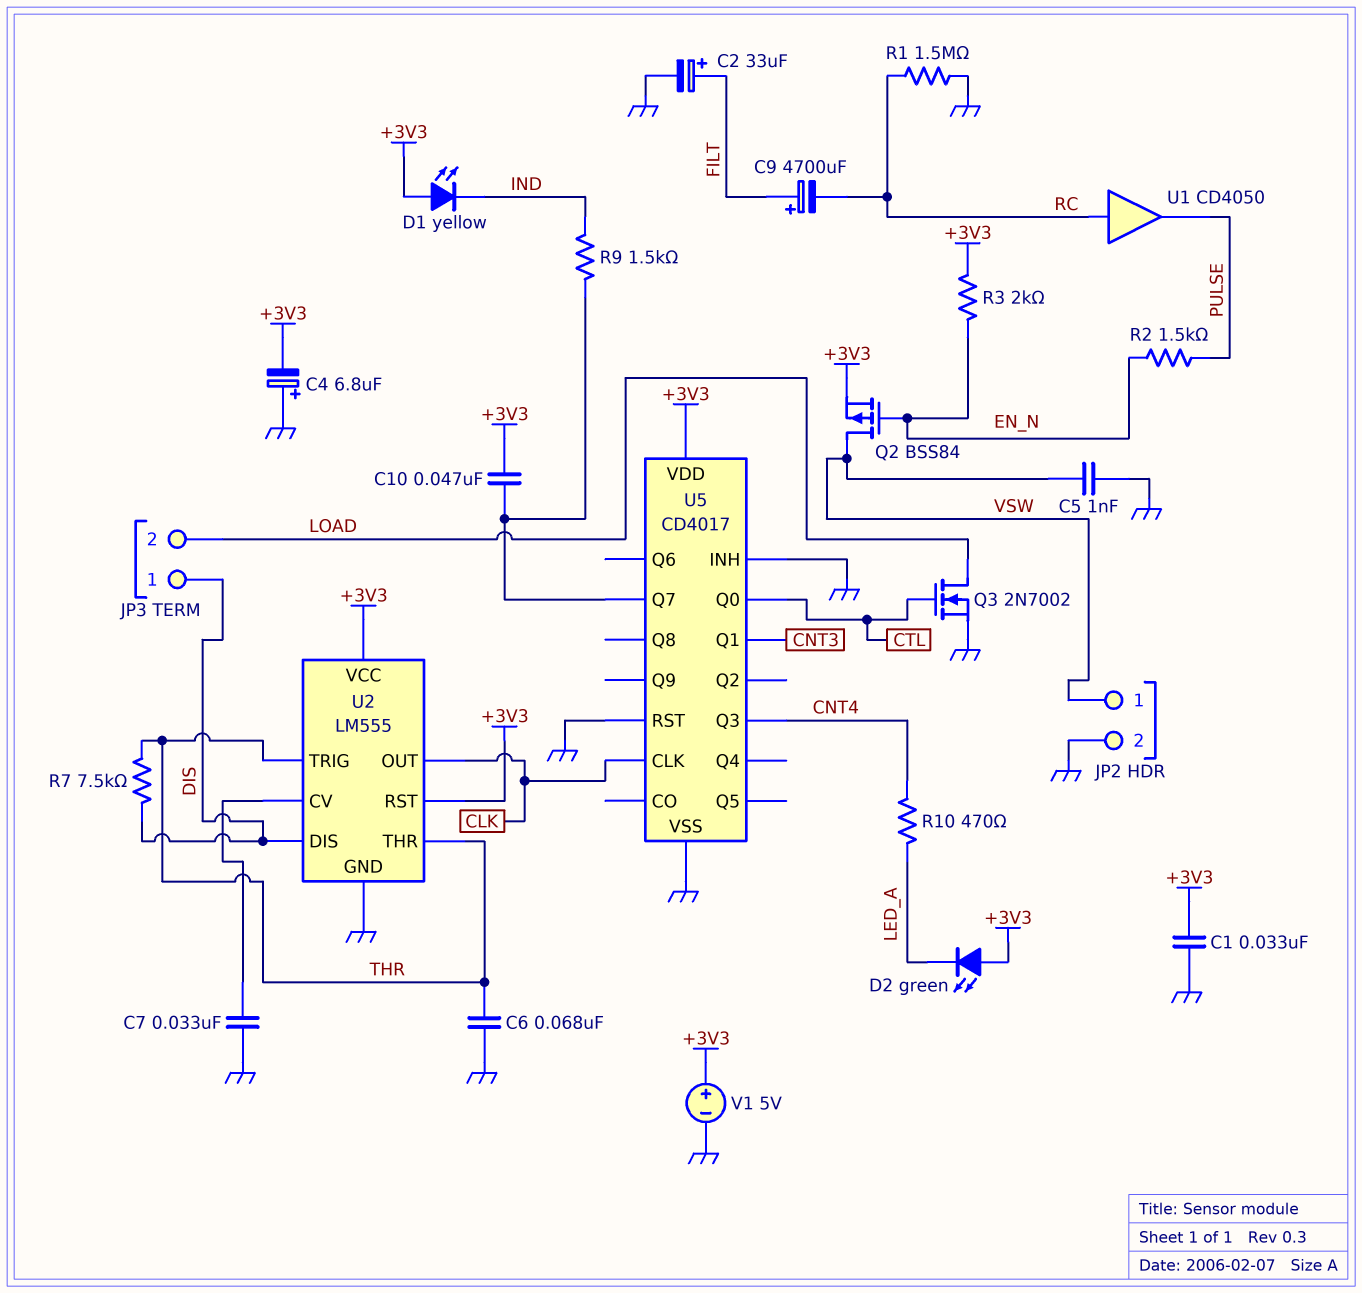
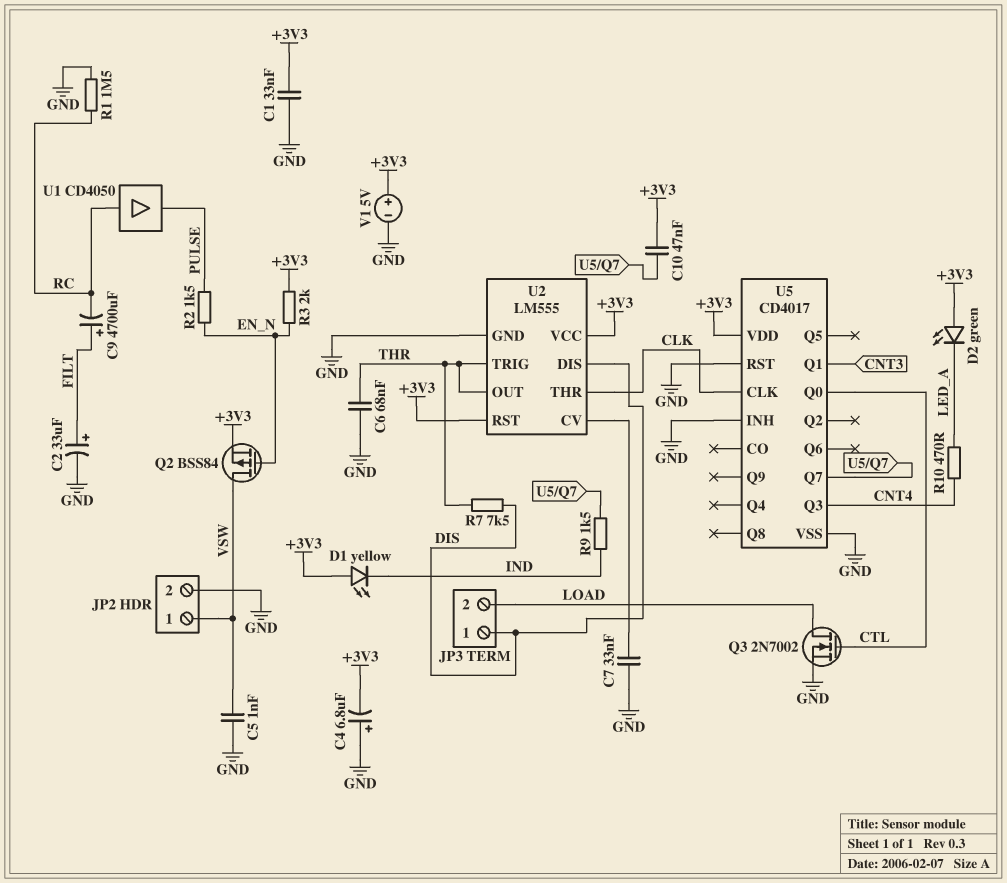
U2 pin OUT: CLK -> THR
U2 pin THR: THR -> CLK

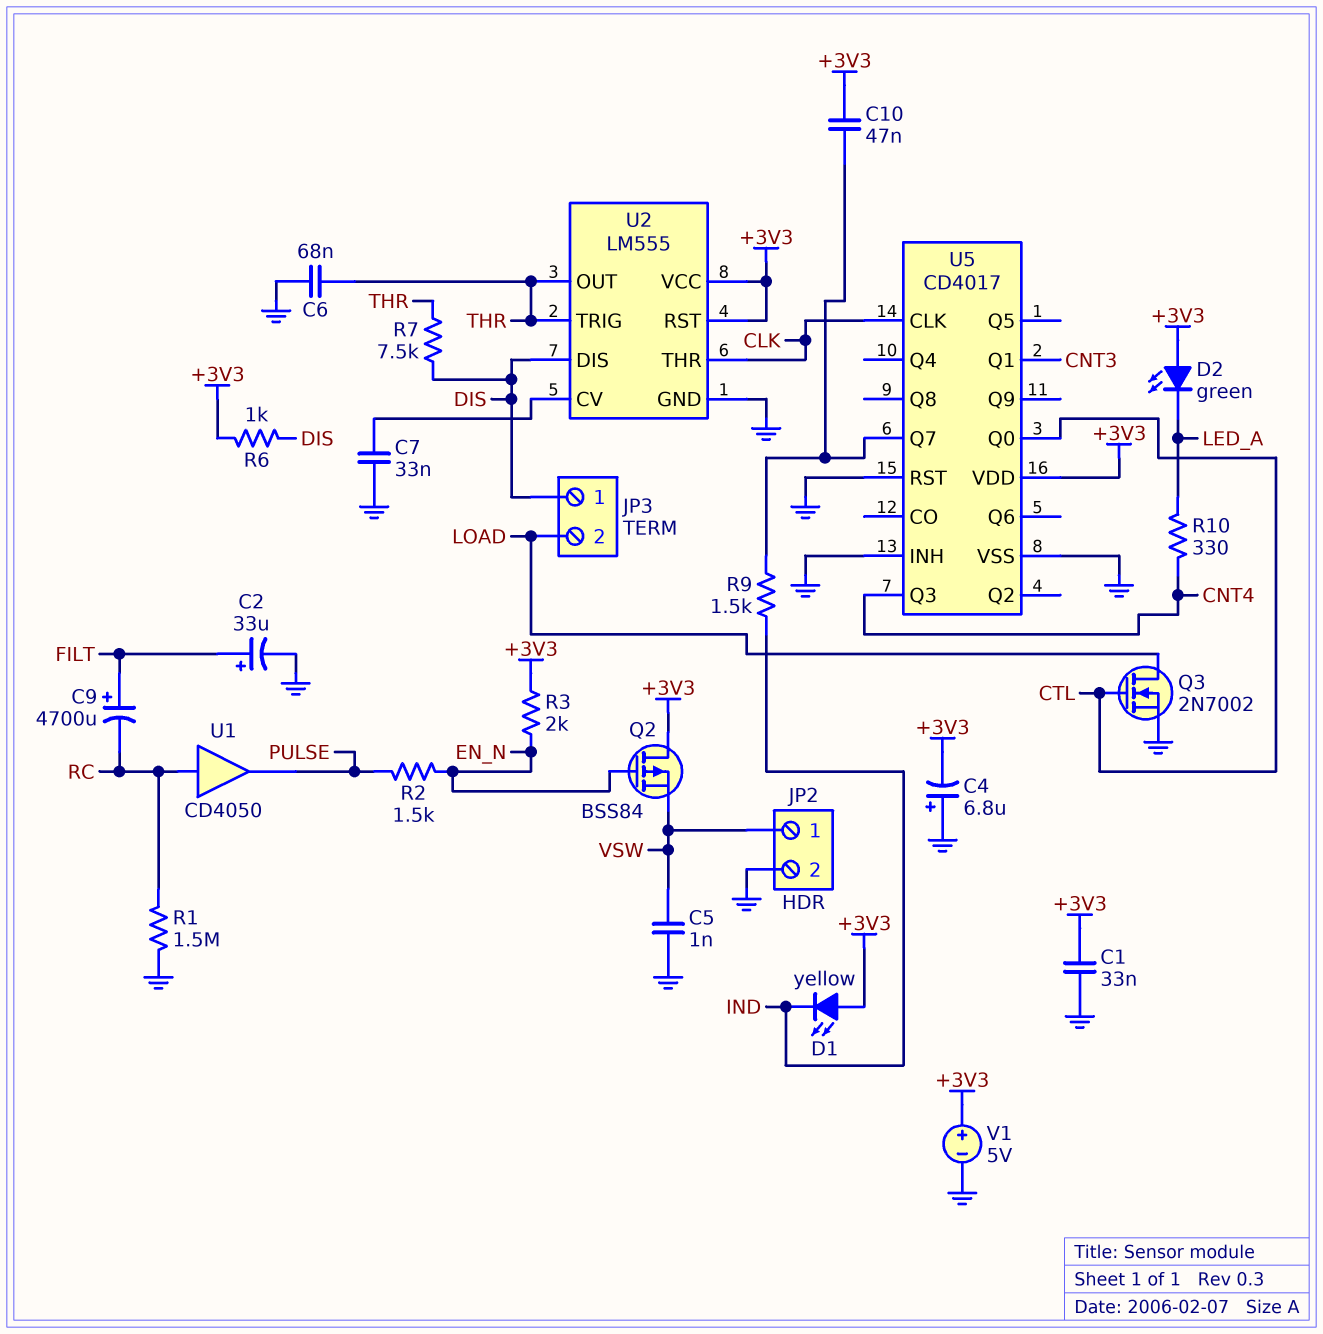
Q2: PMOS BSS84 (G EN_N, D VSW, S +3V3) -> PMOS BSS84 (G EN_N, D +3V3, S VSW)
R6: none -> 1k (+3V3, DIS)
R10: 470 (CNT4, LED_A) -> 330 (CNT4, LED_A)

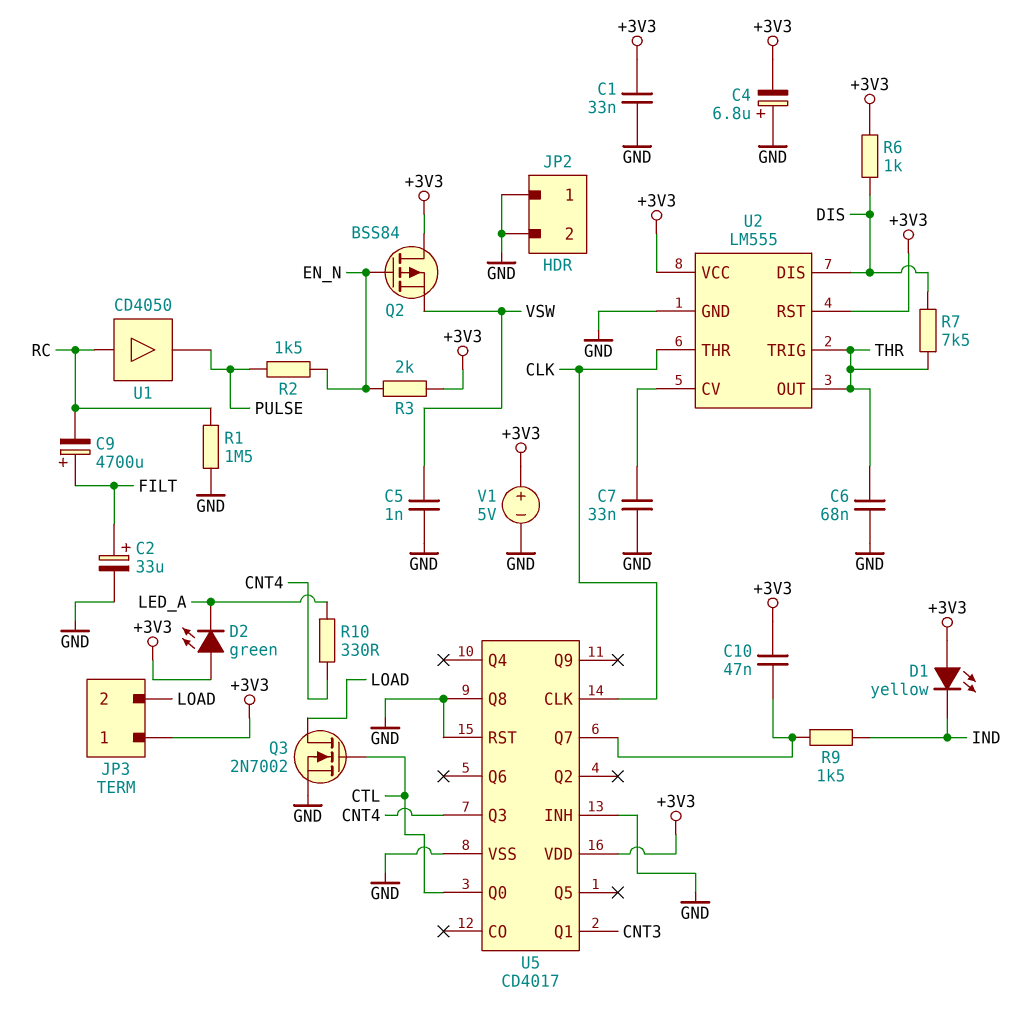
JP2 pin 1: VSW -> GND
JP3 pin 1: DIS -> +3V3
U5 pin Q8: none -> GND

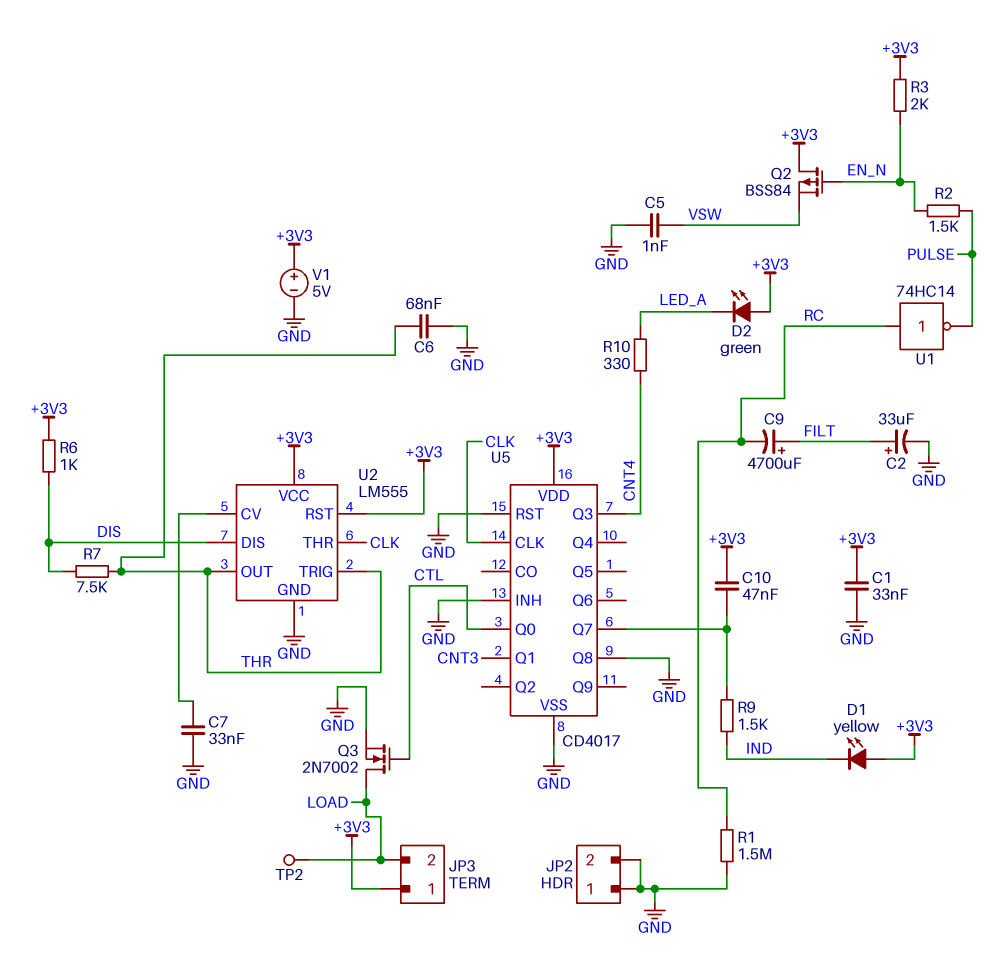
C4: 6.8uF (plus GND, minus +3V3) -> none
TP2: none -> test point (LOAD)
U1: buffer CD4050 (in RC, out PULSE) -> NOT 74HC14 (in RC, out PULSE)

